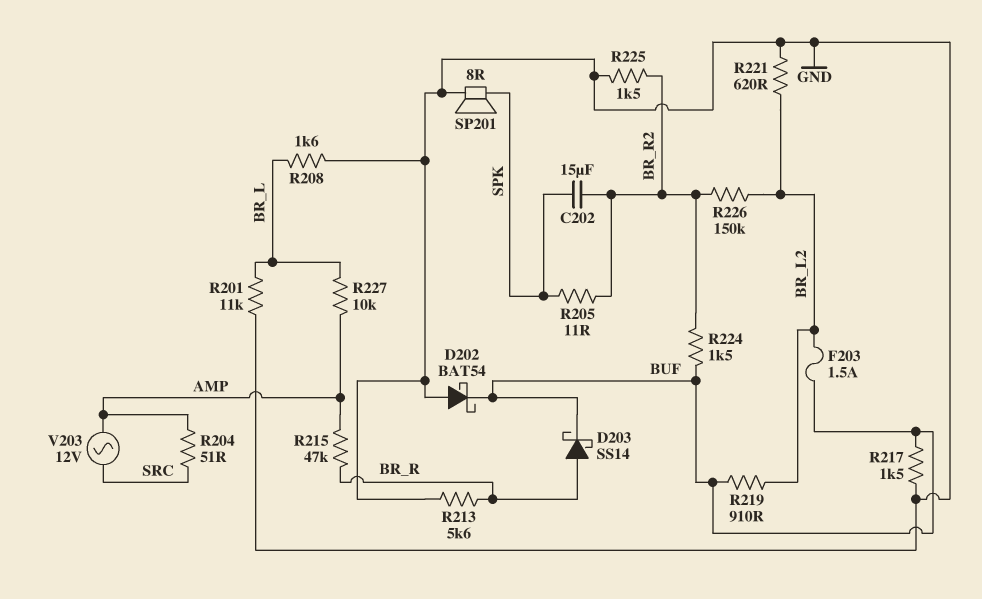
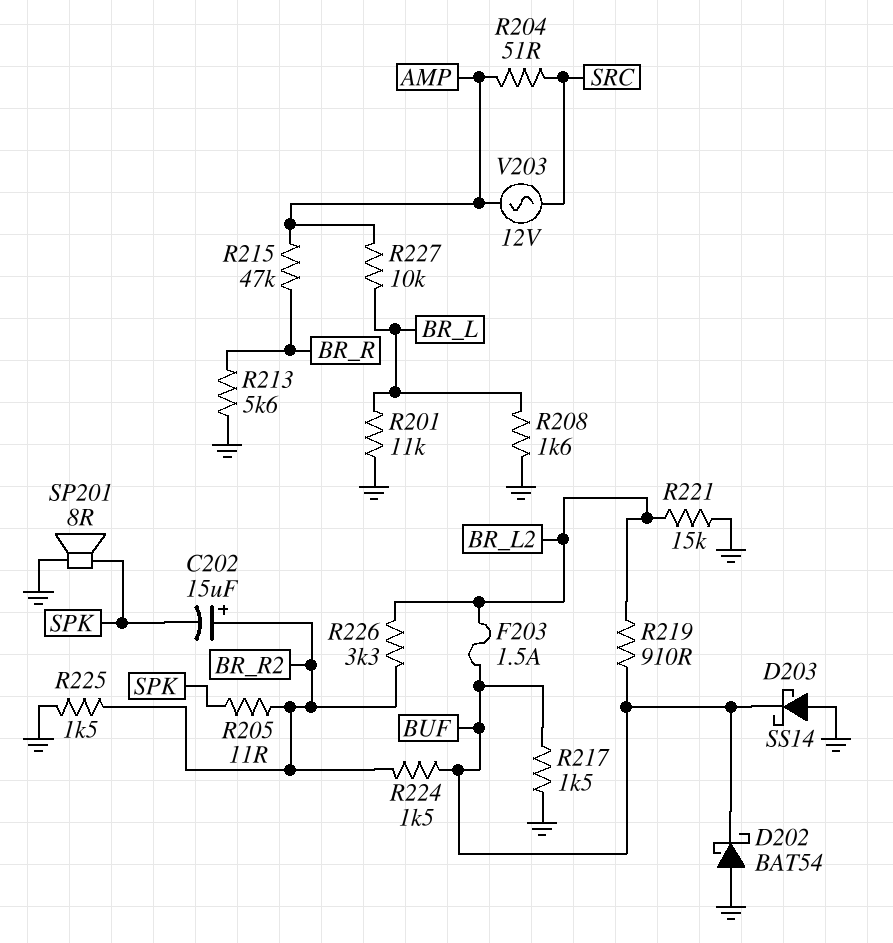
C202: 15uF (BR_R2, SPK) -> 15uF (plus BR_R2, minus SPK)
D203: schottky SS14 (A BR_R, K BUF) -> schottky SS14 (A GND, K BUF)
R221: 620 (BR_L2, GND) -> 15k (BR_L2, GND)
R226: 150k (BR_L2, BR_R2) -> 3.3k (BR_L2, BR_R2)

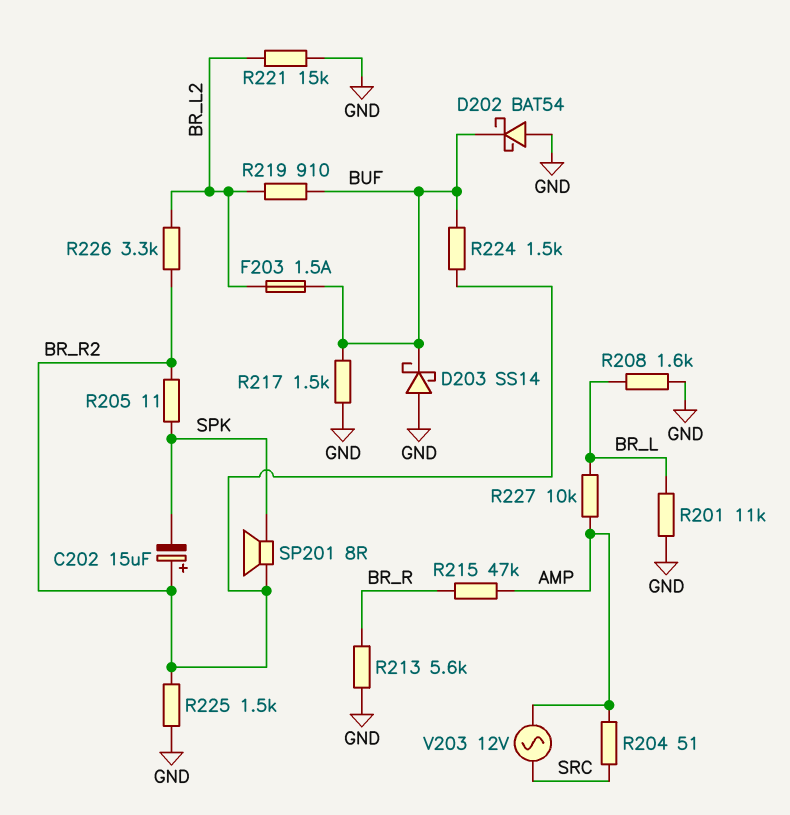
SP201: speaker 8R (GND, SPK) -> speaker 8R (BR_R2, SPK)

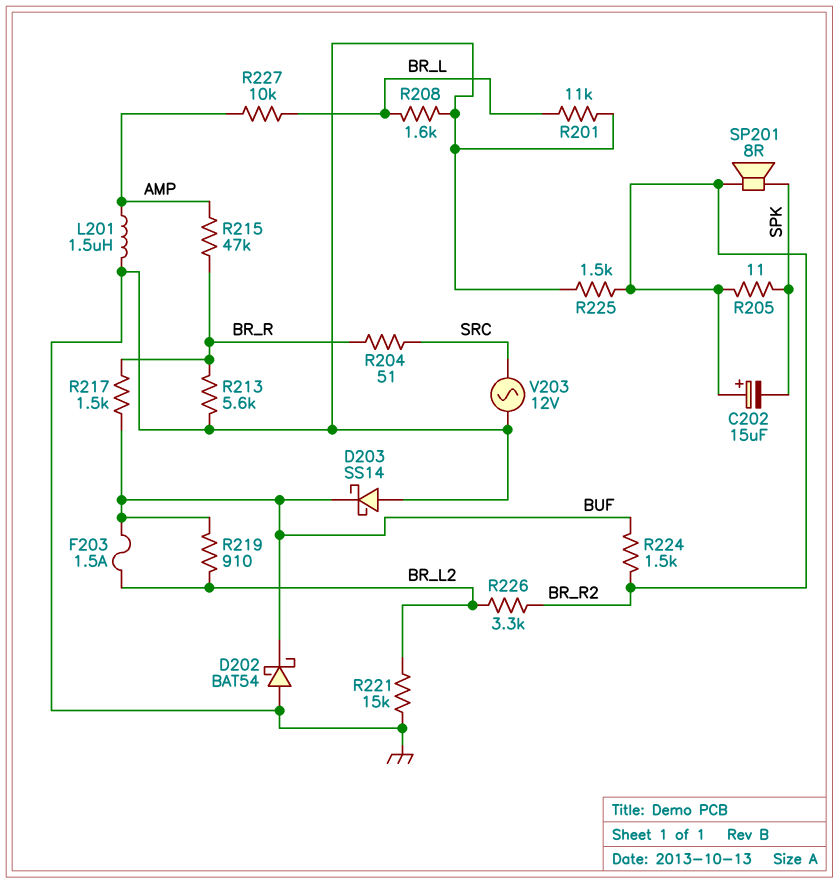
L201: none -> 1.5uH (AMP, GND)
R204: 51 (AMP, SRC) -> 51 (BR_R, SRC)
R217: 1.5k (BUF, GND) -> 1.5k (BR_R, BUF)
V203: AC 12V (AMP, SRC) -> AC 12V (GND, SRC)

